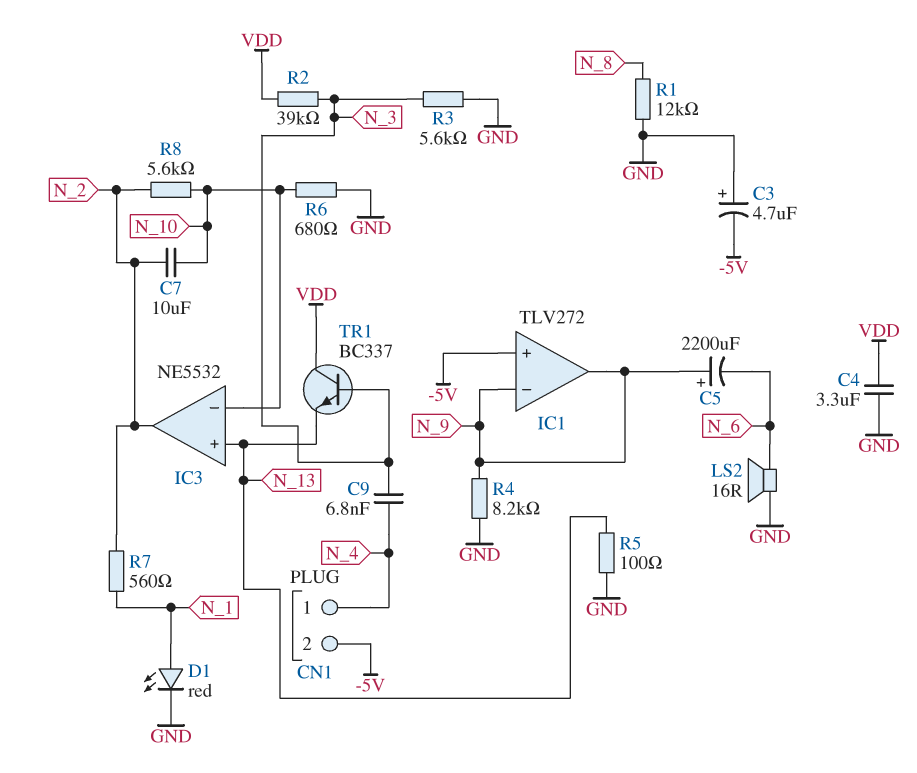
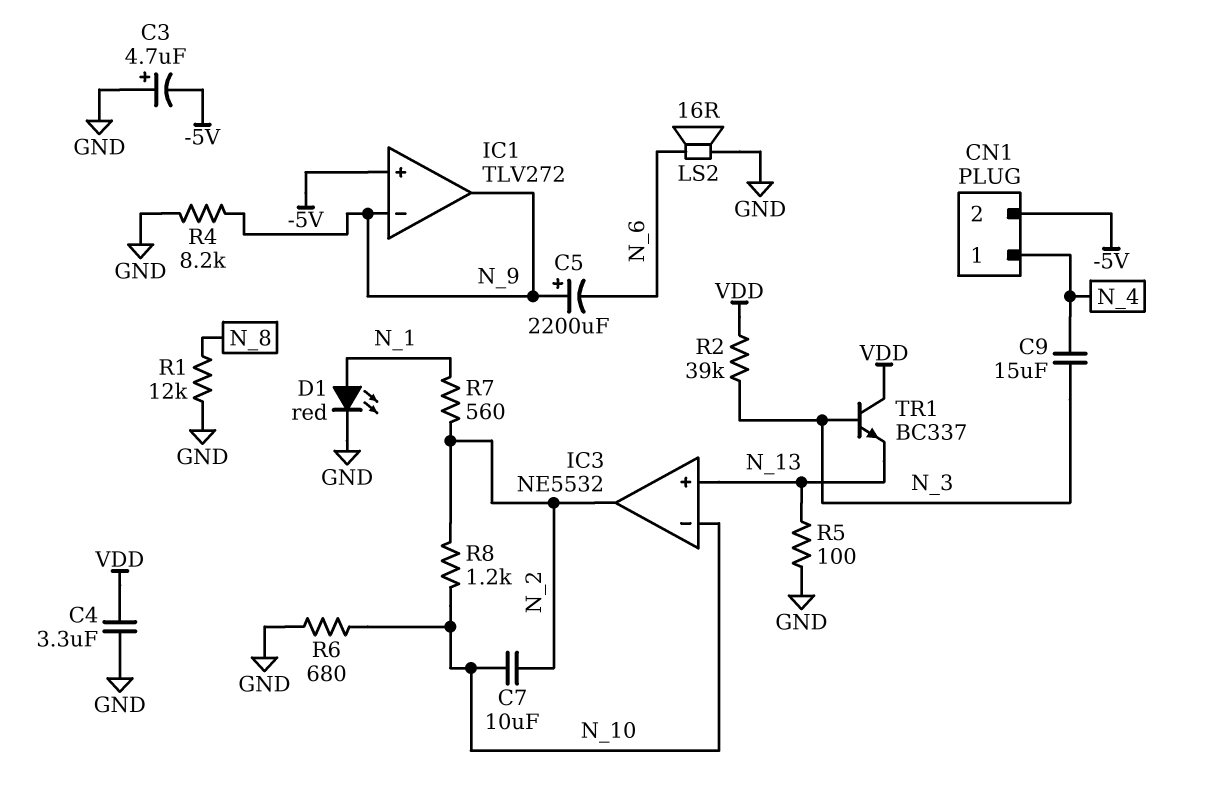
C9: 6.8nF (N_3, N_4) -> 15uF (N_3, N_4)
R3: 5.6k (GND, N_3) -> none
R8: 5.6k (N_2, N_10) -> 1.2k (N_2, N_10)

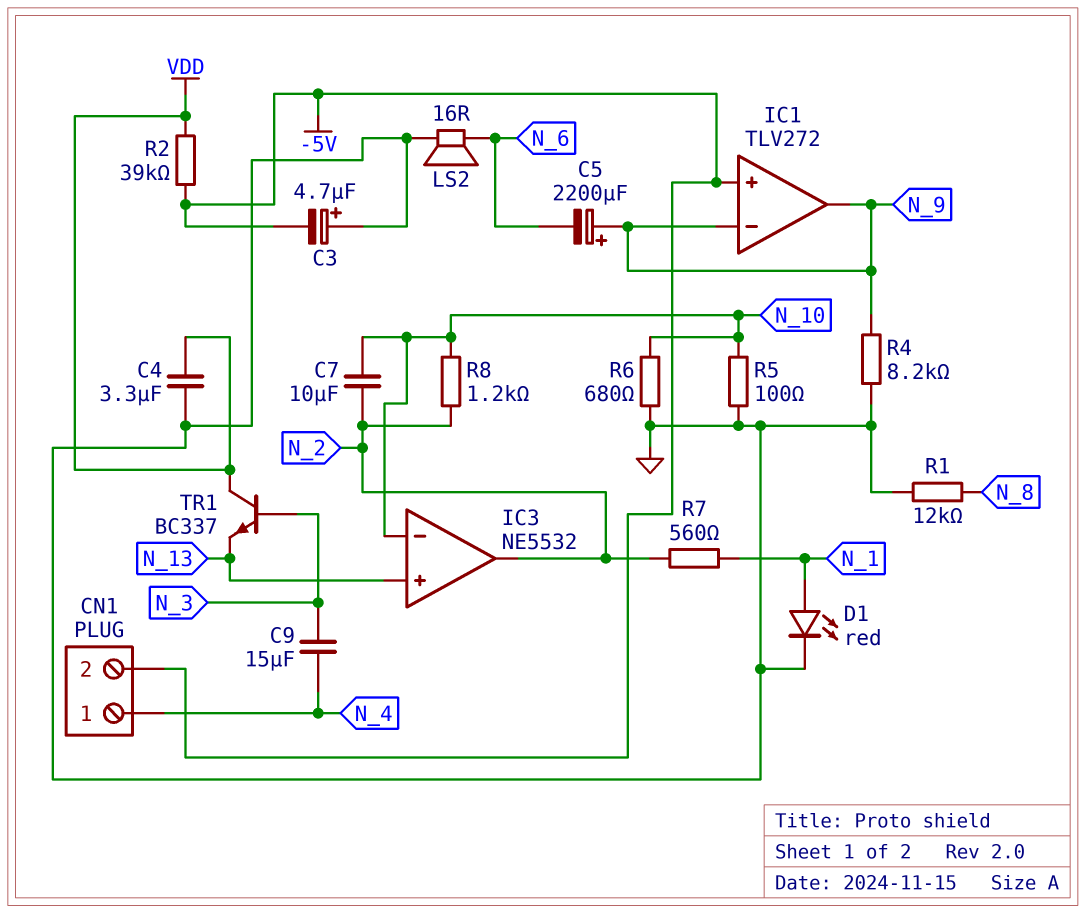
R2: 39k (N_3, VDD) -> 39k (-5V, VDD)
R5: 100 (GND, N_13) -> 100 (GND, N_10)

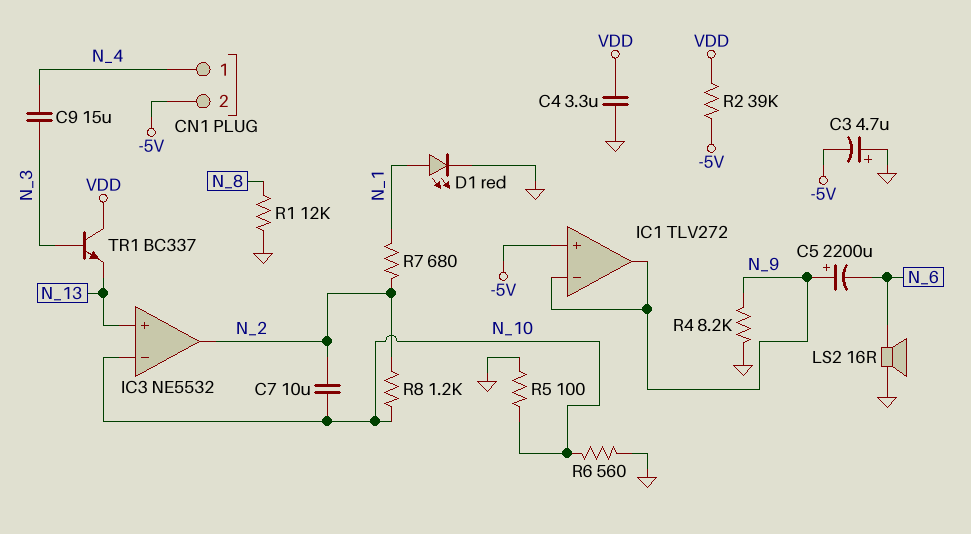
R6: 680 (GND, N_10) -> 560 (GND, N_10)
R7: 560 (N_1, N_2) -> 680 (N_1, N_2)

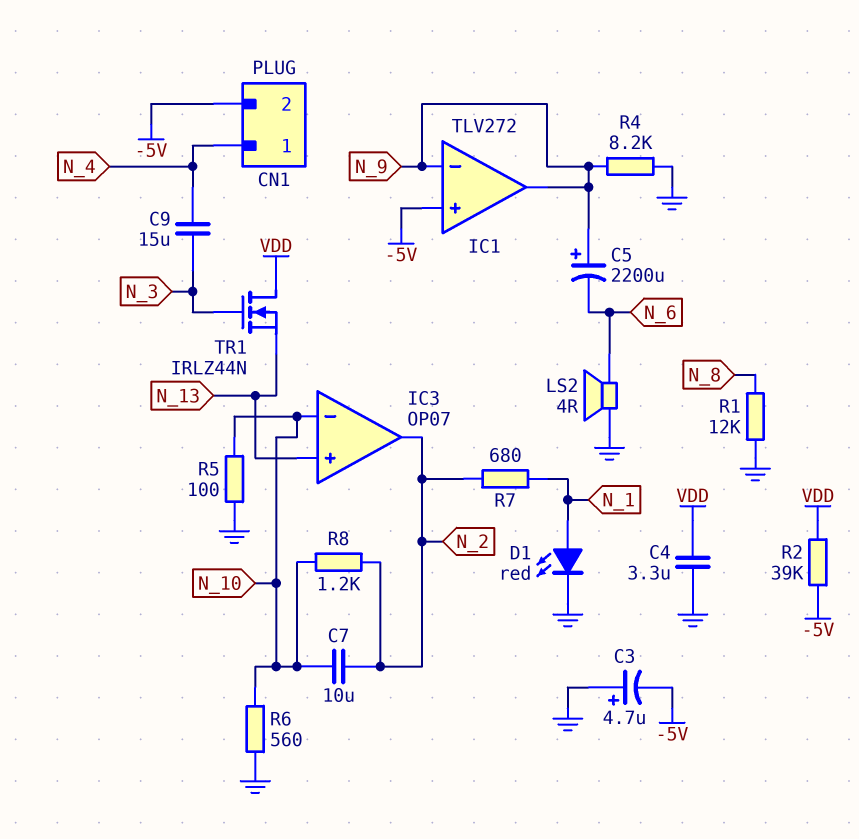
IC3: NE5532 -> OP07
LS2: speaker 16R (GND, N_6) -> speaker 4R (GND, N_6)
TR1: NPN BC337 (B N_3, C VDD, E N_13) -> NMOS IRLZ44N (G N_3, D VDD, S N_13)

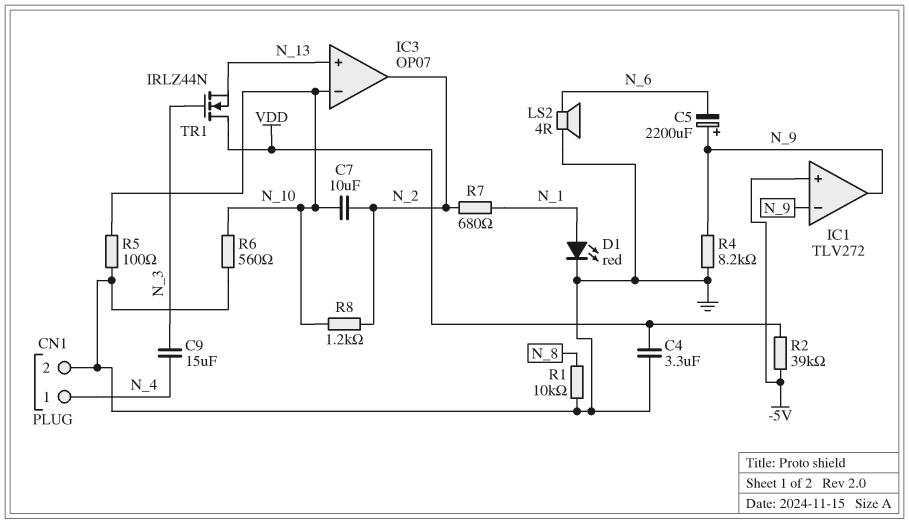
C3: 4.7uF (plus GND, minus -5V) -> none
CN1 pin 2: -5V -> GND
R1: 12k (GND, N_8) -> 10k (GND, N_8)

